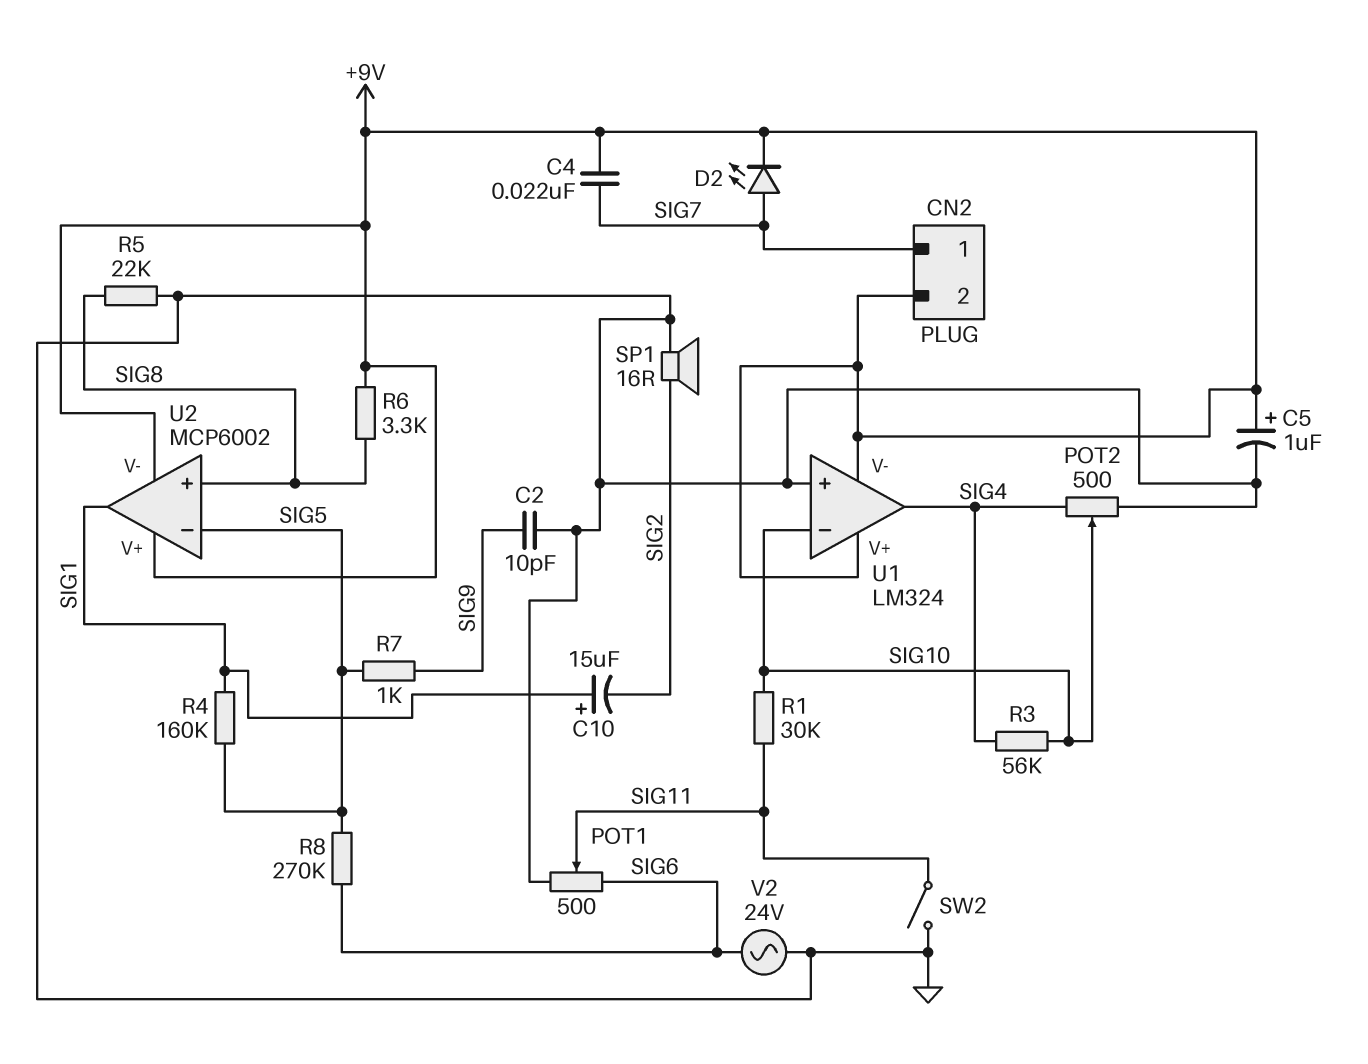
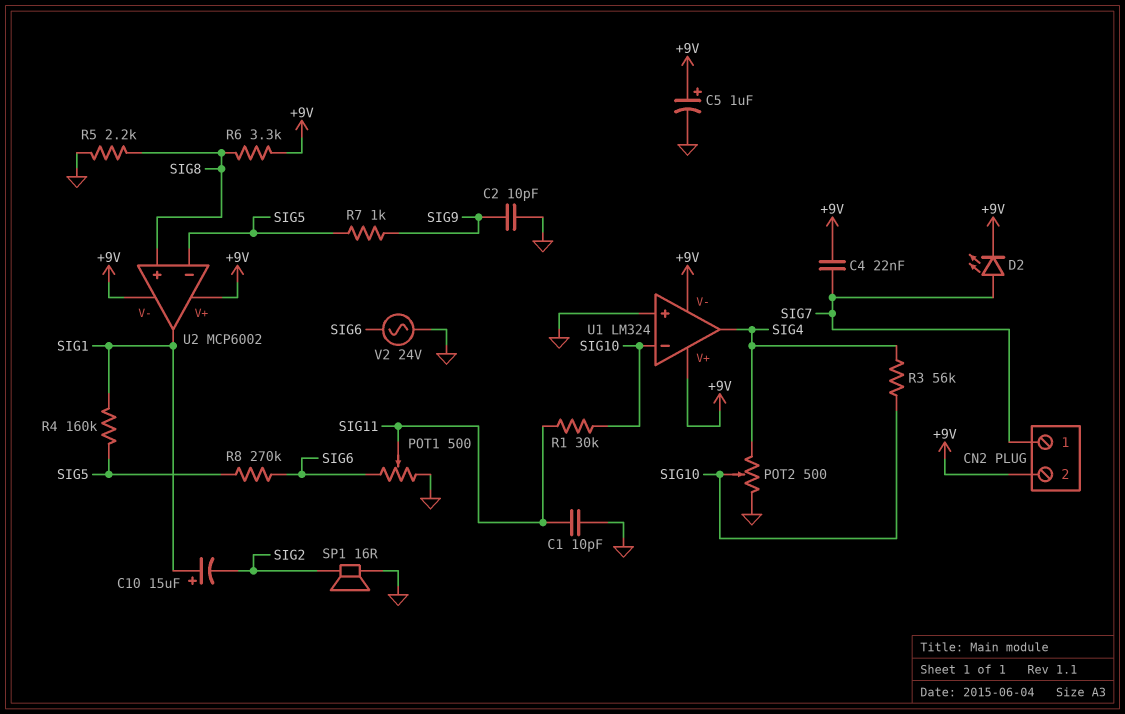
C1: none -> 10pF (GND, SIG11)
R5: 22k (GND, SIG8) -> 2.2k (GND, SIG8)
SW2: switch (GND, SIG11) -> none

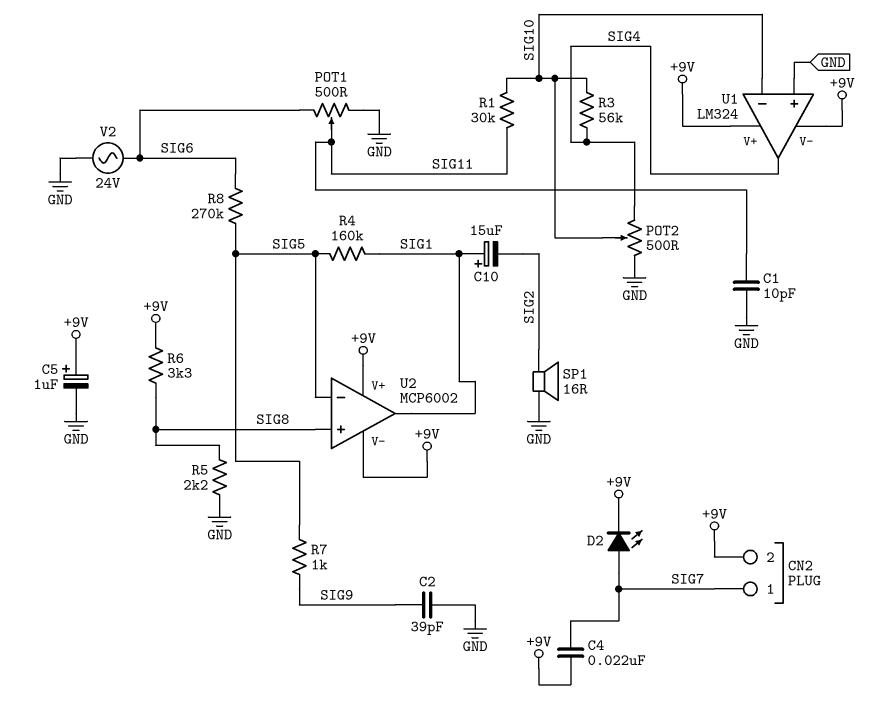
C2: 10pF (GND, SIG9) -> 39pF (GND, SIG9)

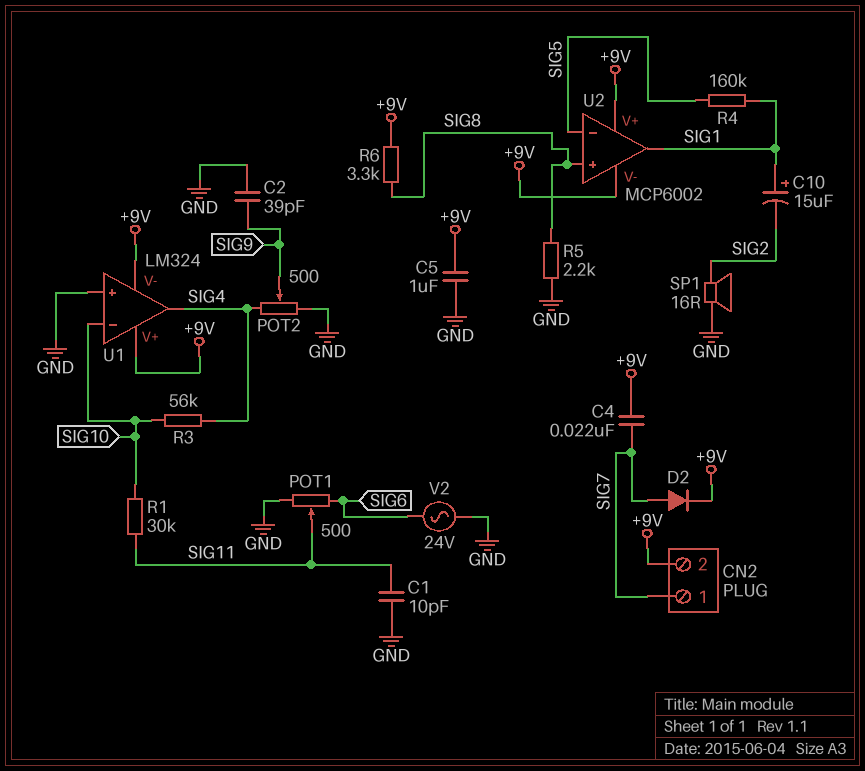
C5: 1uF (plus +9V, minus GND) -> 1uF (+9V, GND)
D2: LED (A SIG7, K +9V) -> diode (A SIG7, K +9V)
POT2: 500 (GND, SIG4, wiper SIG10) -> 500 (GND, SIG4, wiper SIG9)
R7: 1k (SIG5, SIG9) -> none
R8: 270k (SIG5, SIG6) -> none

